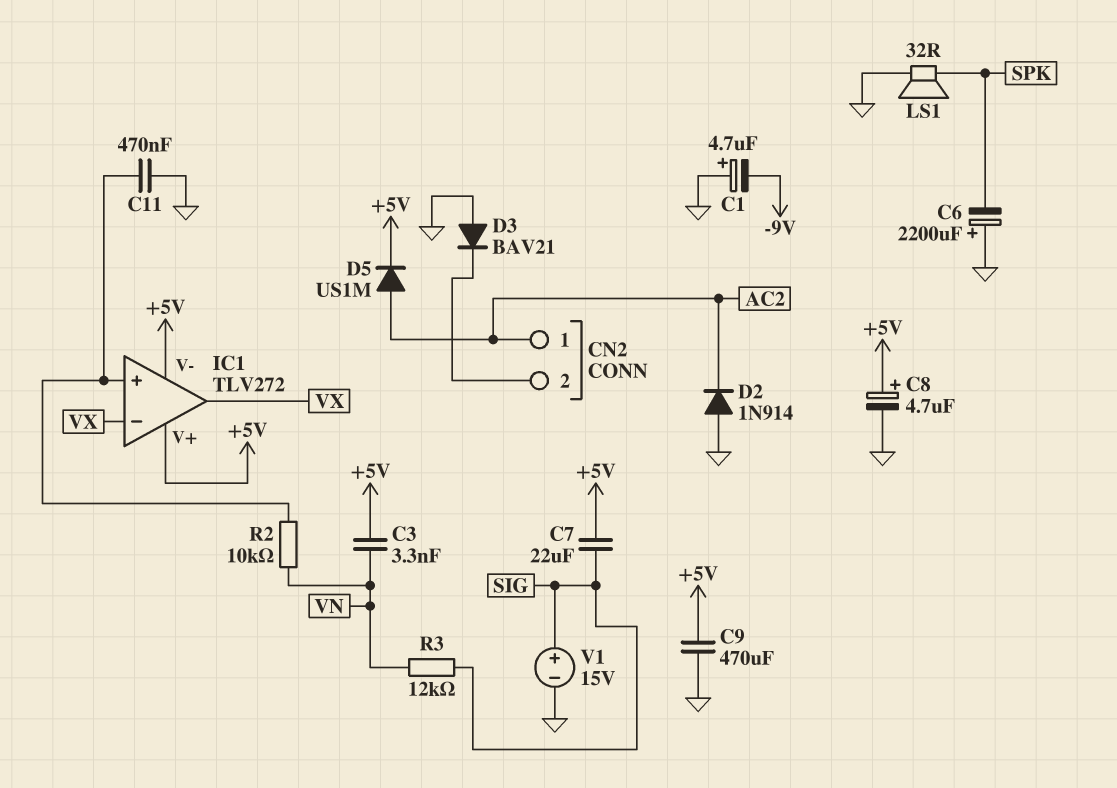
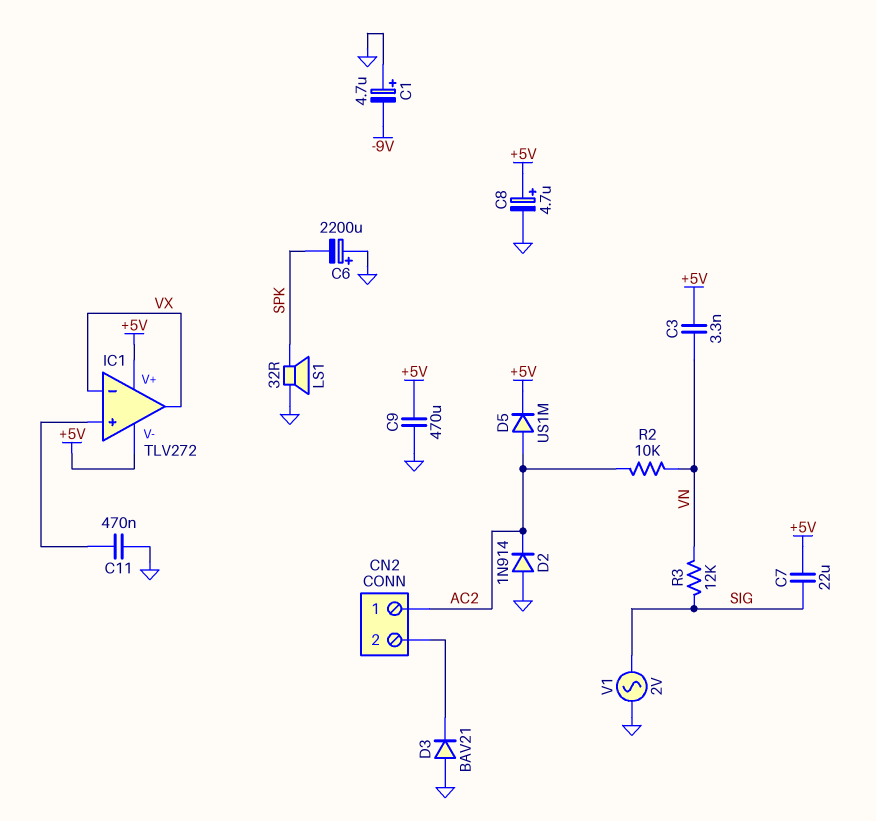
R2: 10k (IC1/in+, VN) -> 10k (AC2, VN)
V1: 15V (plus SIG, minus GND) -> AC 2V (GND, SIG)

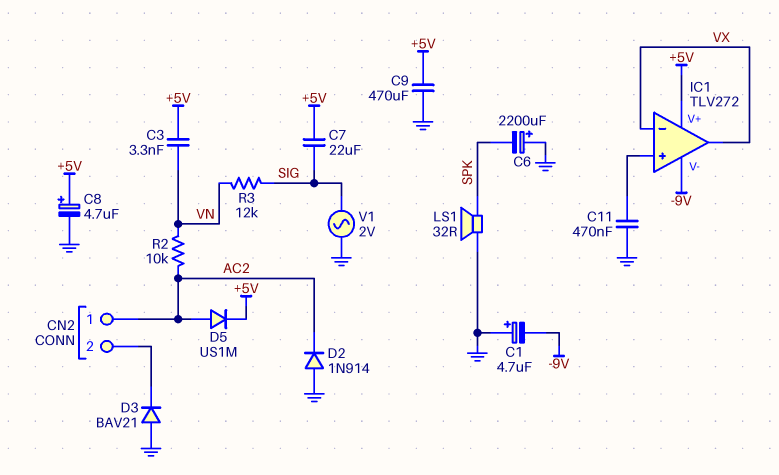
IC1 pin V-: +5V -> -9V

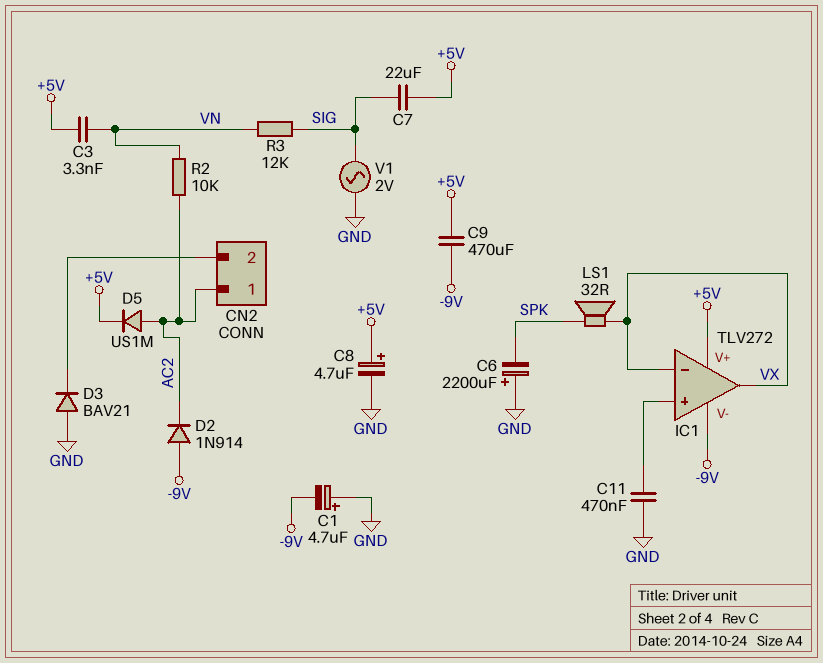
C9: 470uF (+5V, GND) -> 470uF (+5V, -9V)
D2: diode 1N914 (A GND, K AC2) -> diode 1N914 (A -9V, K AC2)
LS1: speaker 32R (GND, SPK) -> speaker 32R (SPK, VX)

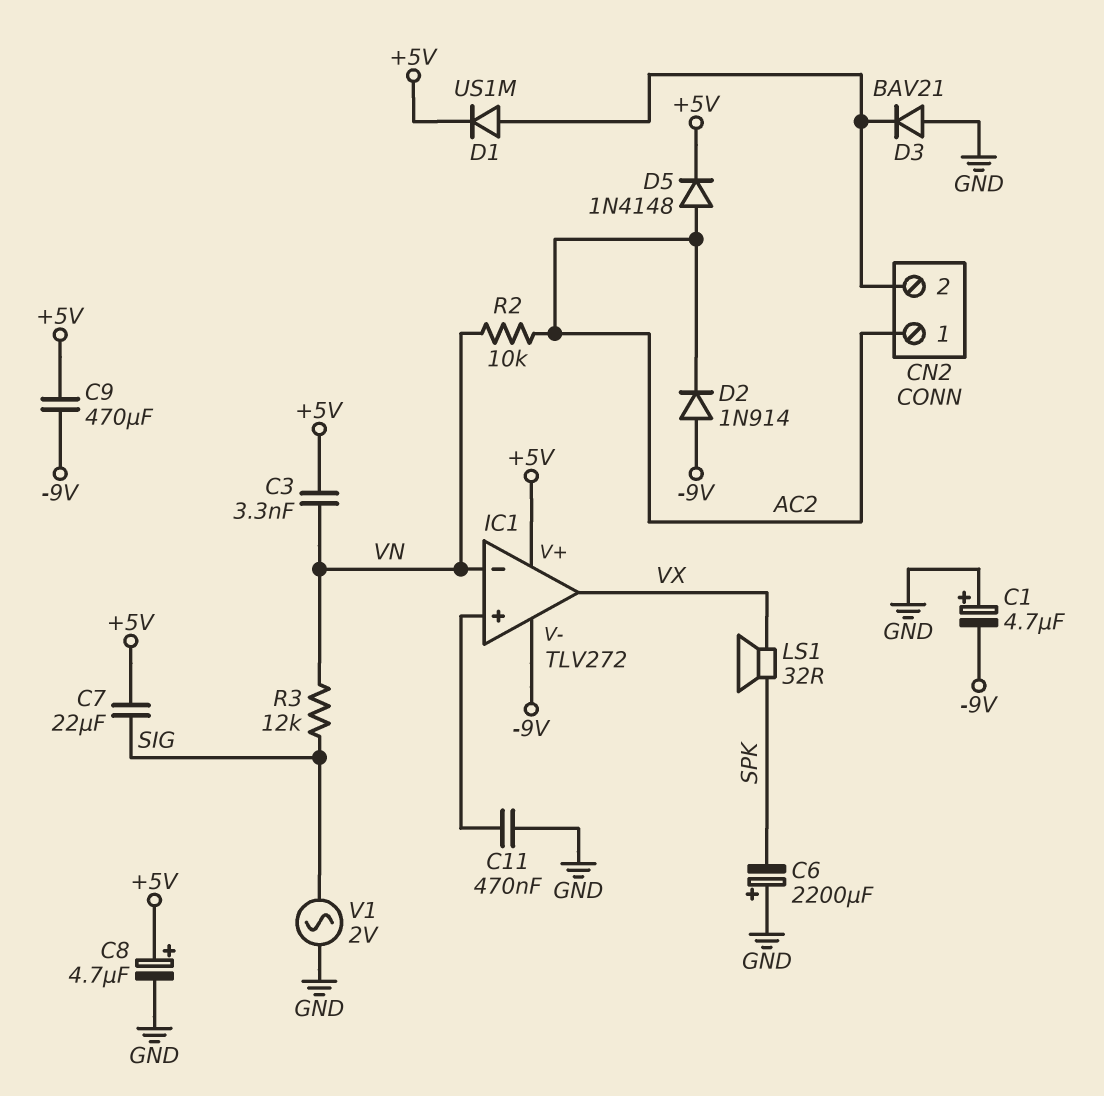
D1: none -> diode US1M (A CN2/2, K +5V)
D5: diode US1M (A AC2, K +5V) -> diode 1N4148 (A AC2, K +5V)
IC1 pin in-: VX -> VN

